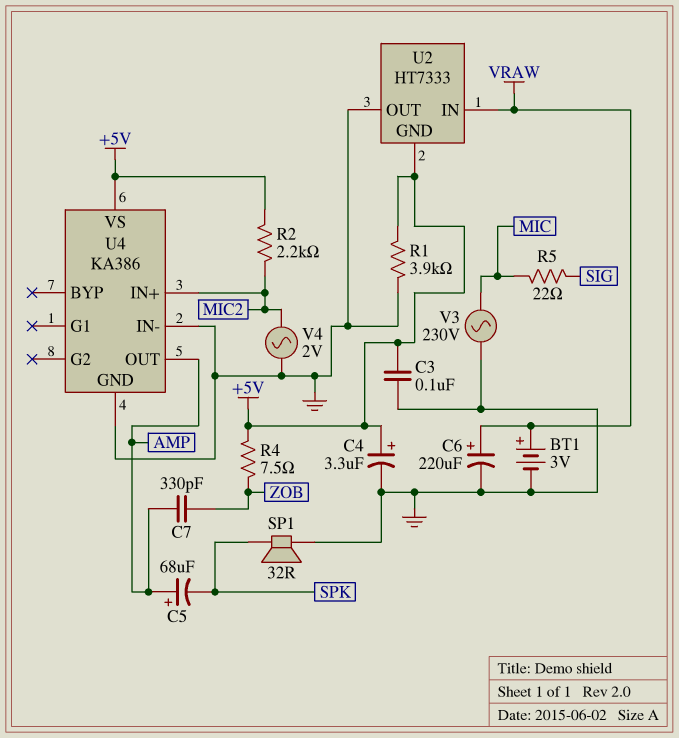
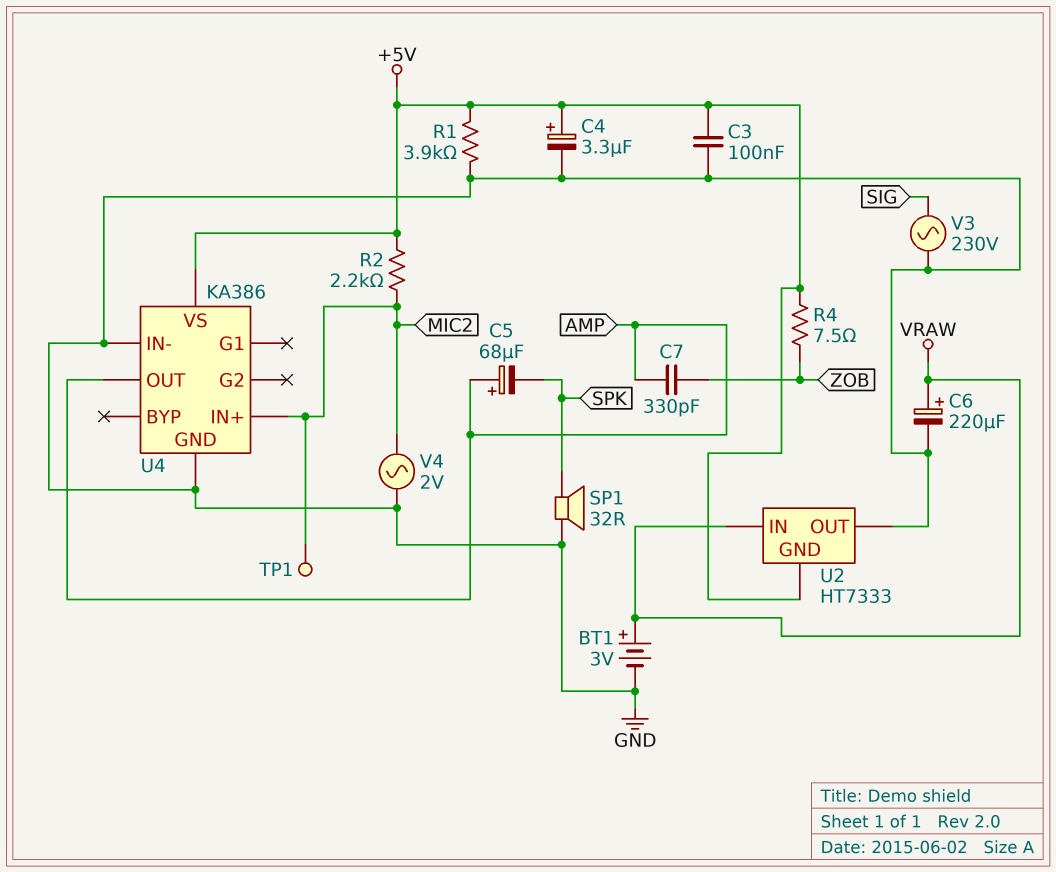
R5: 22 (MIC, SIG) -> none
TP1: none -> test point (MIC2)
V3: AC 230V (GND, MIC) -> AC 230V (GND, SIG)

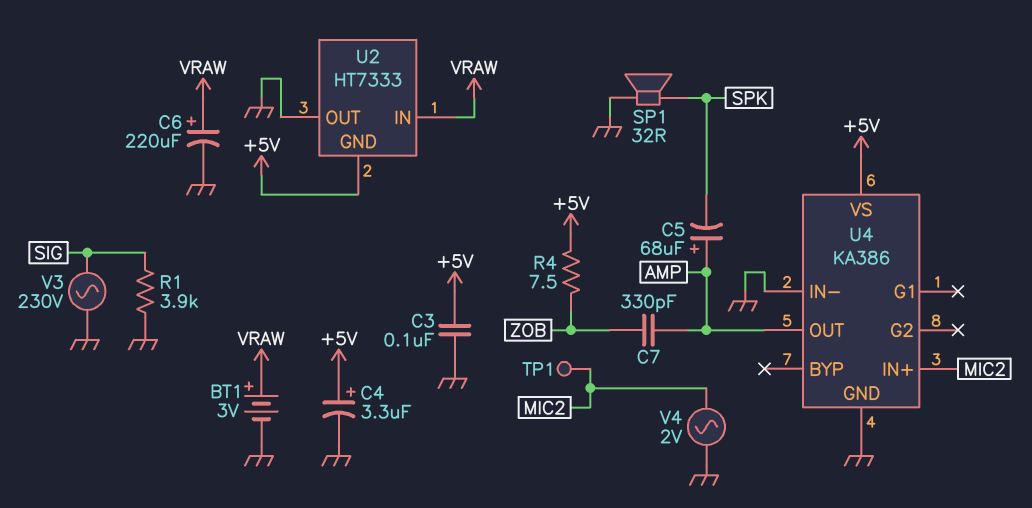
R1: 3.9k (+5V, GND) -> 3.9k (GND, SIG)
R2: 2.2k (+5V, MIC2) -> none

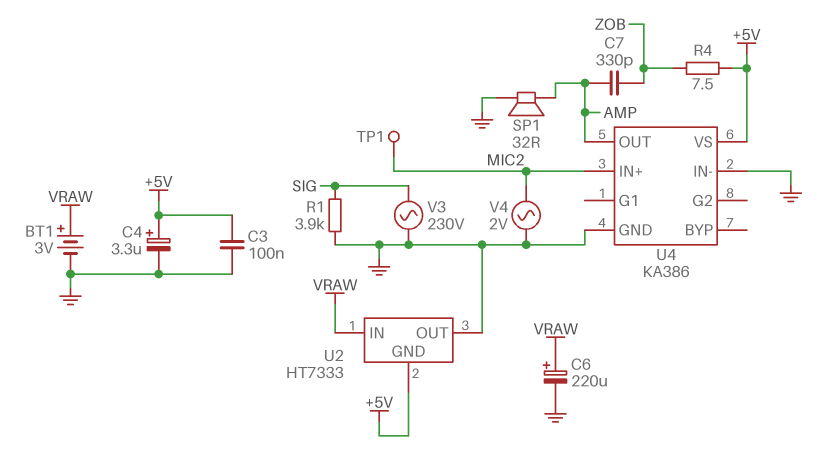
C5: 68uF (plus AMP, minus SPK) -> none
SP1: speaker 32R (GND, SPK) -> speaker 32R (AMP, GND)

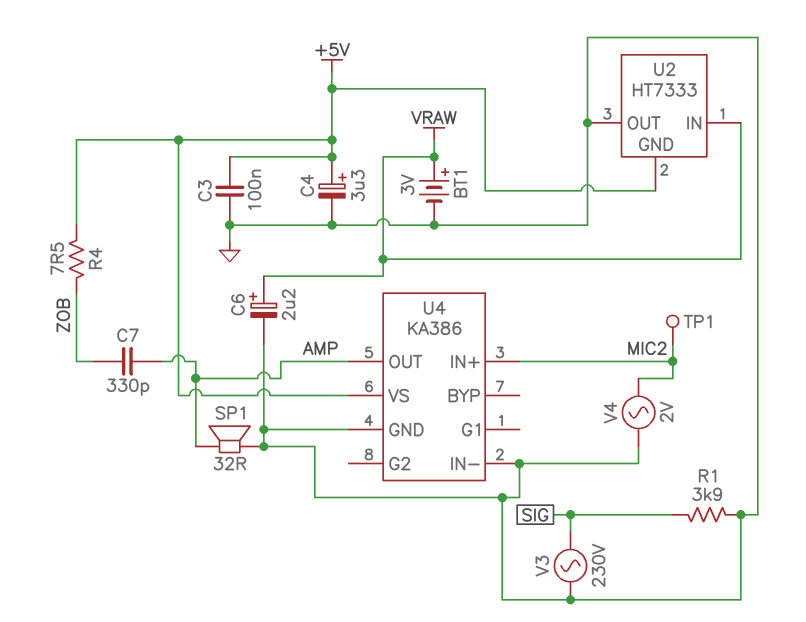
C6: 220uF (plus VRAW, minus GND) -> 2.2uF (plus VRAW, minus GND)

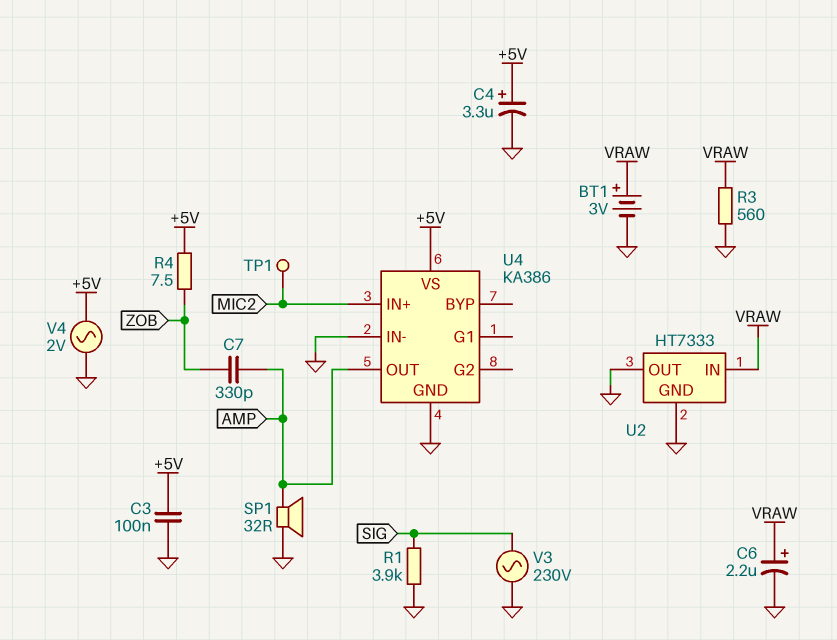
R3: none -> 560 (GND, VRAW)
U2 pin GND: +5V -> GND
V4: AC 2V (GND, MIC2) -> AC 2V (+5V, GND)

